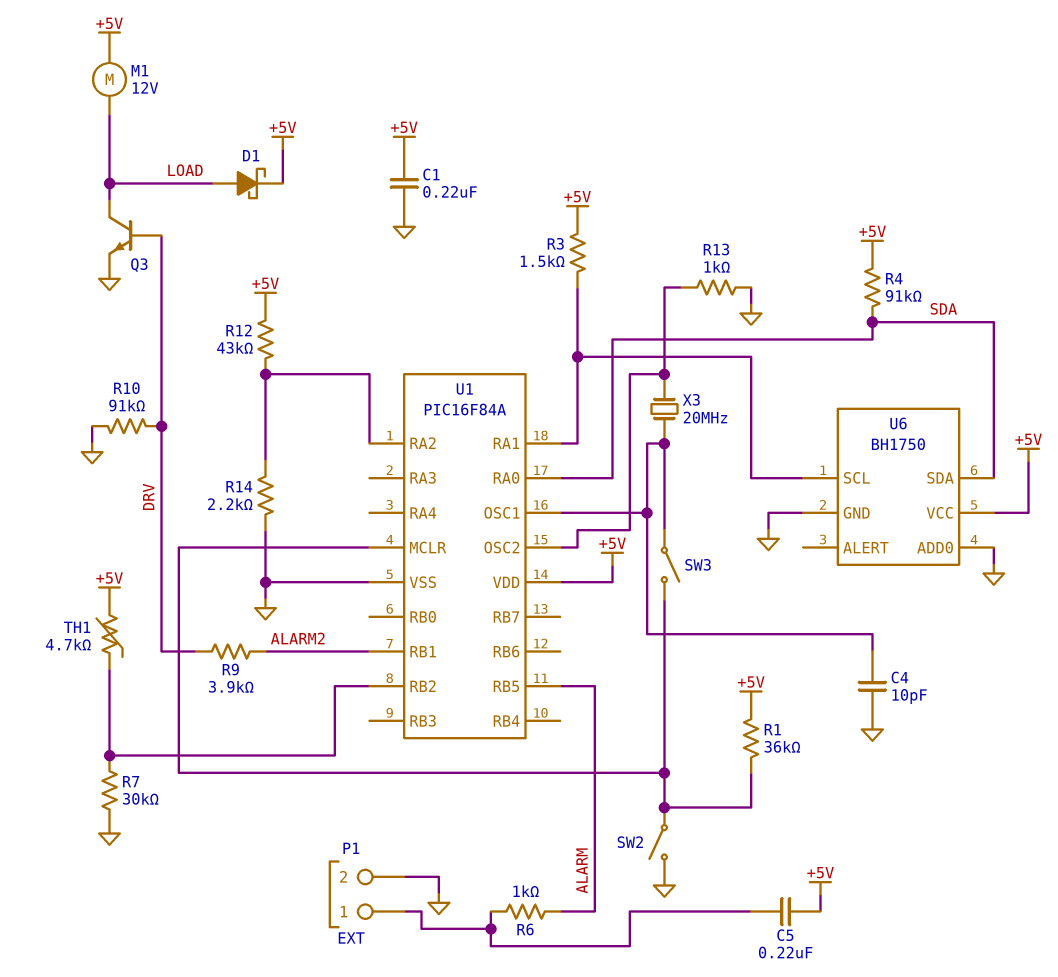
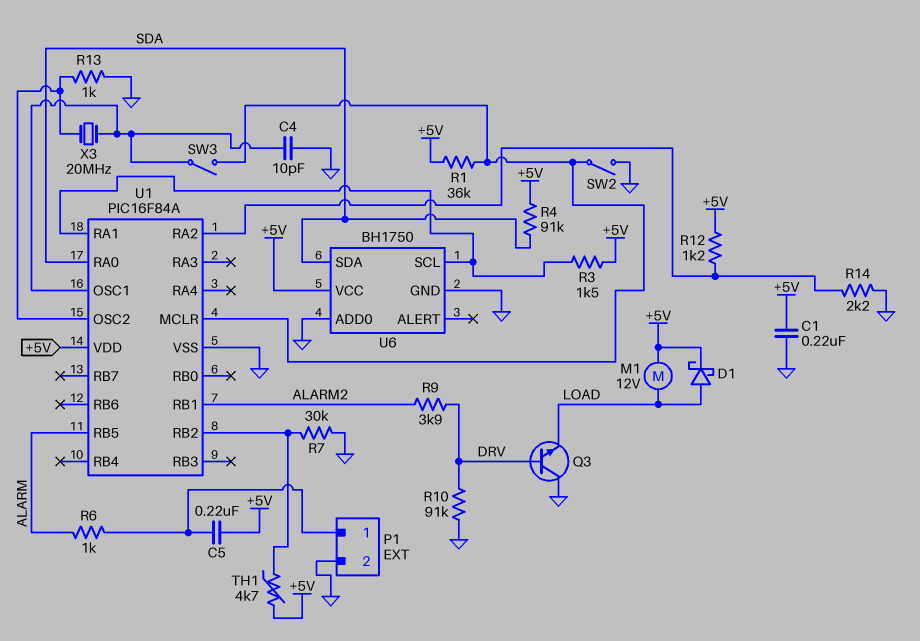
Q3: NPN (B DRV, C LOAD, E GND) -> NPN (B DRV, C GND, E LOAD)
R12: 43k (+5V, U1/RA2) -> 1.2k (+5V, U1/RA2)

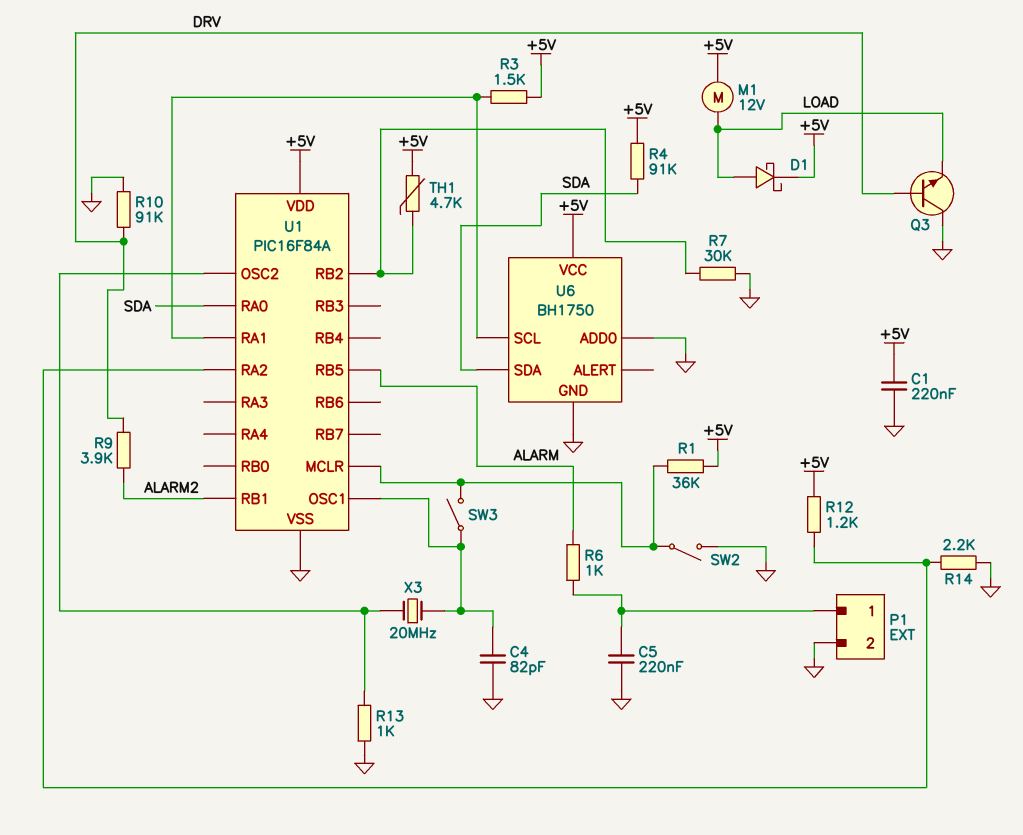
C4: 10pF (GND, U1/OSC1) -> 82pF (GND, U1/OSC1)
C5: 220nF (+5V, P1/1) -> 220nF (GND, P1/1)

